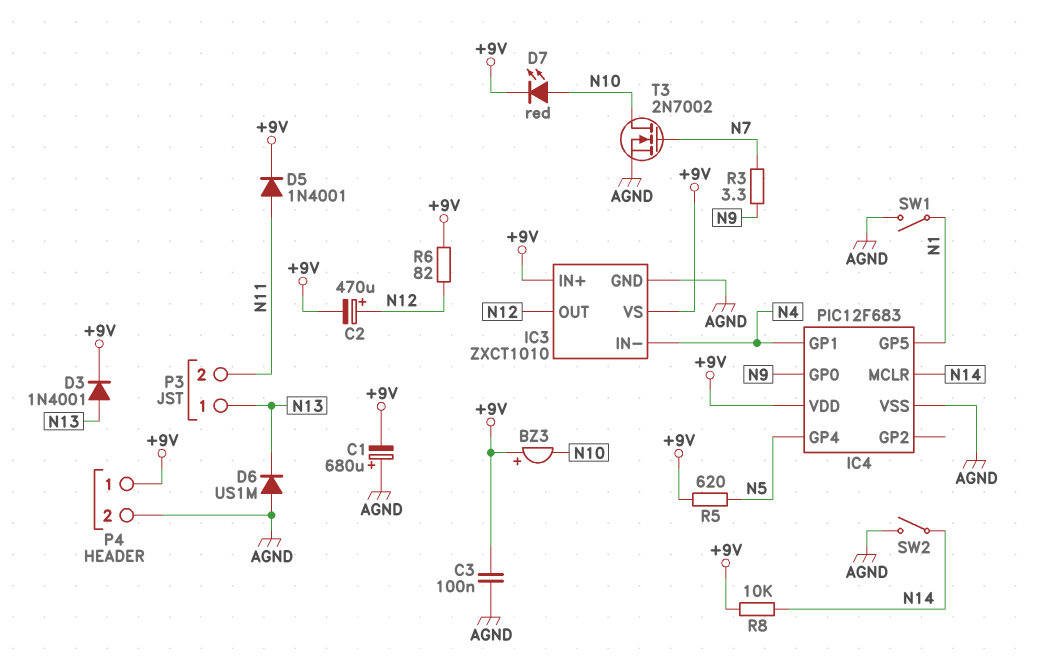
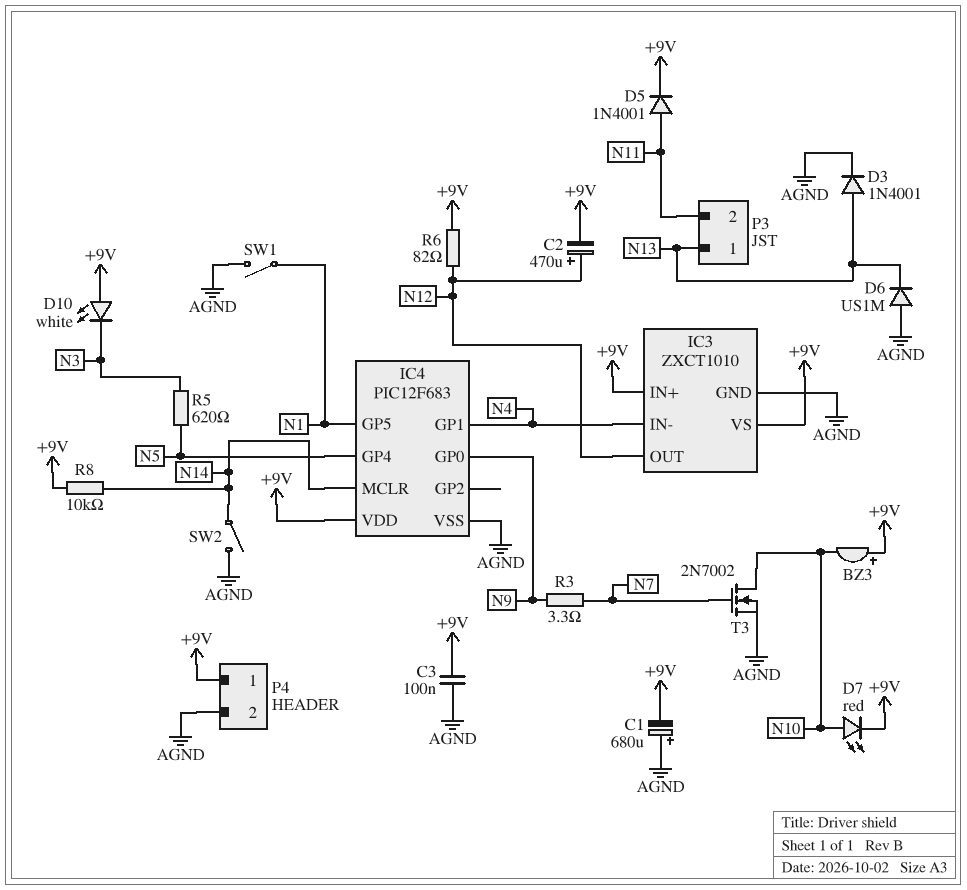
D3: diode 1N4001 (A N13, K +9V) -> diode 1N4001 (A N13, K AGND)
D10: none -> LED white (A +9V, K N3)
R5: 620 (+9V, N5) -> 620 (N3, N5)

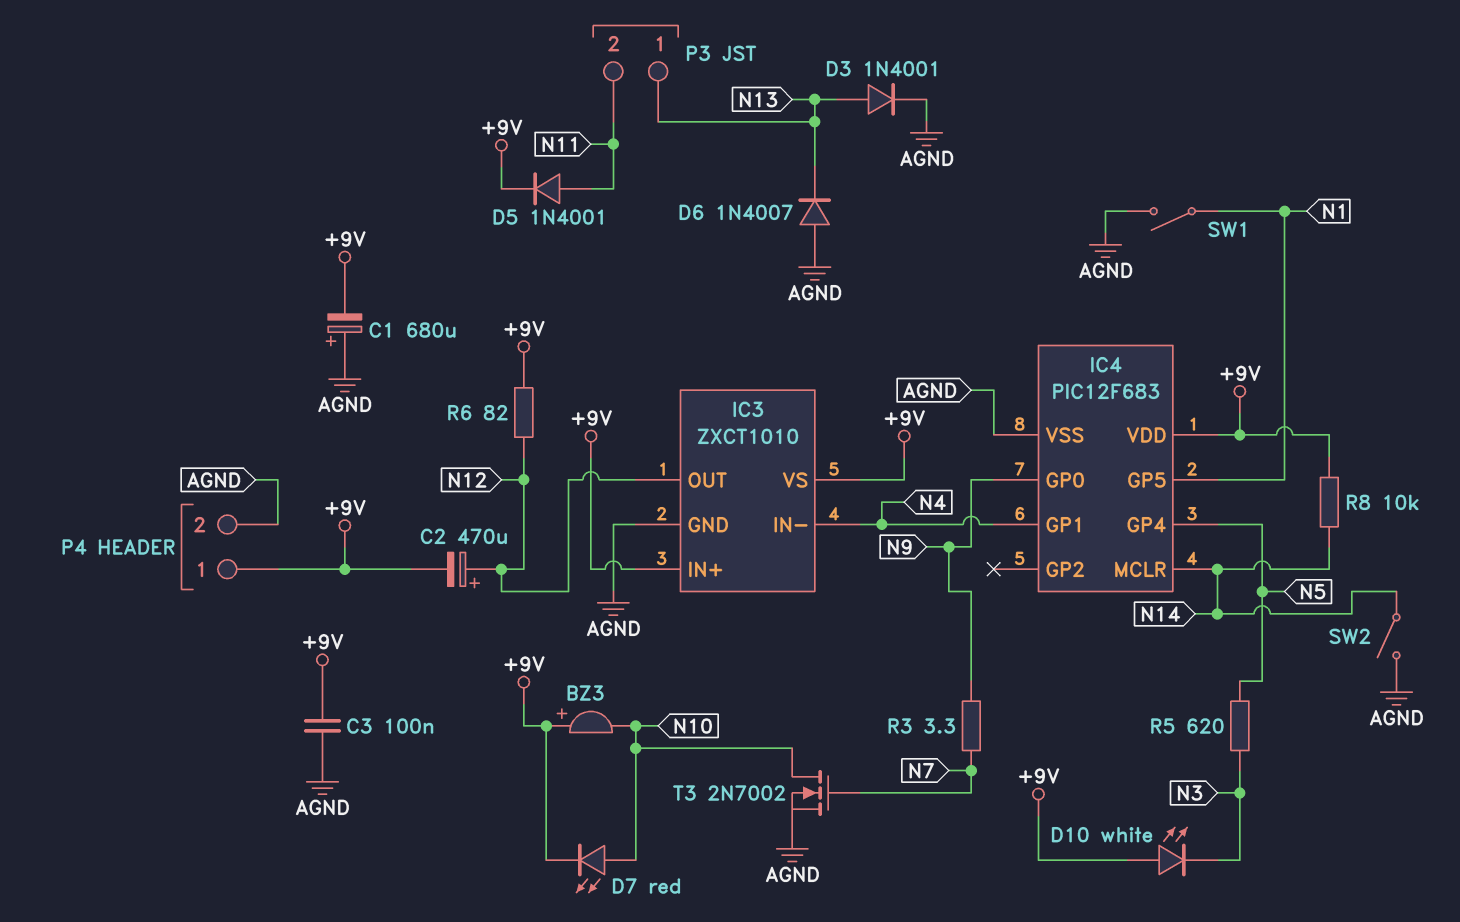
D6: diode US1M (A AGND, K N13) -> diode 1N4007 (A AGND, K N13)

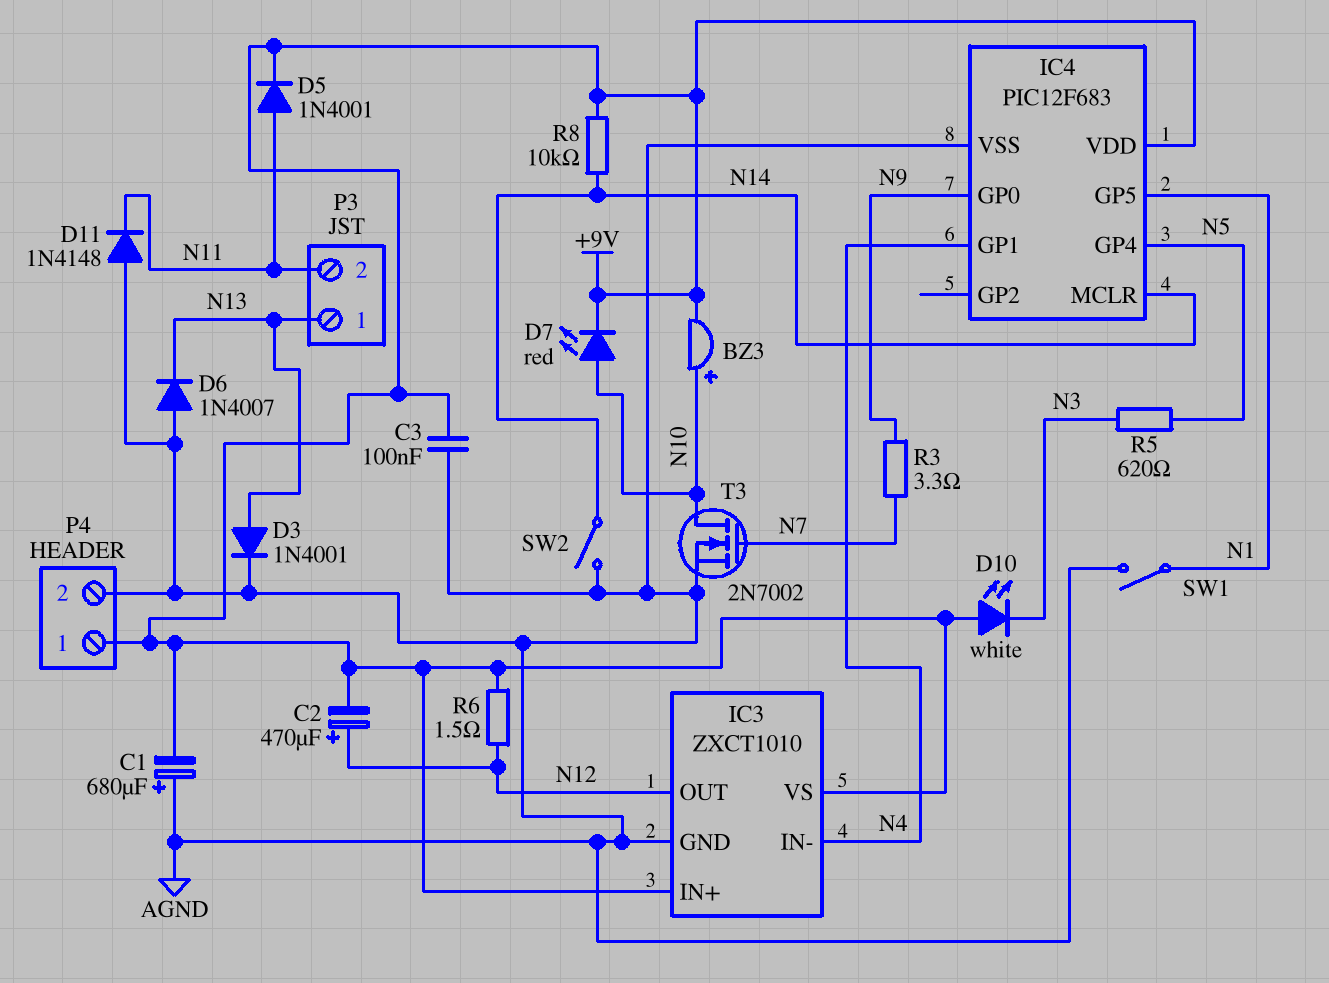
BZ3: buzzer (plus +9V, minus N10) -> buzzer (plus N10, minus +9V)
D11: none -> diode 1N4148 (A AGND, K N11)
R6: 82 (+9V, N12) -> 1.5 (+9V, N12)

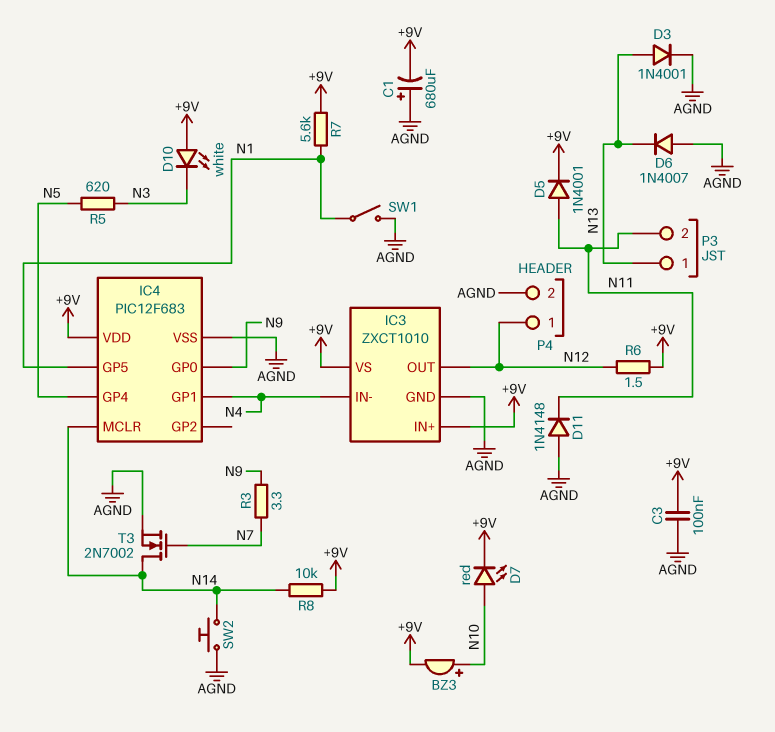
C2: 470uF (plus N12, minus +9V) -> none
P4 pin 1: +9V -> N12
R7: none -> 5.6k (+9V, N1)
SW2: switch (AGND, N14) -> button (AGND, N14)
T3: NMOS 2N7002 (G N7, D N10, S AGND) -> NMOS 2N7002 (G N7, D N14, S AGND)

